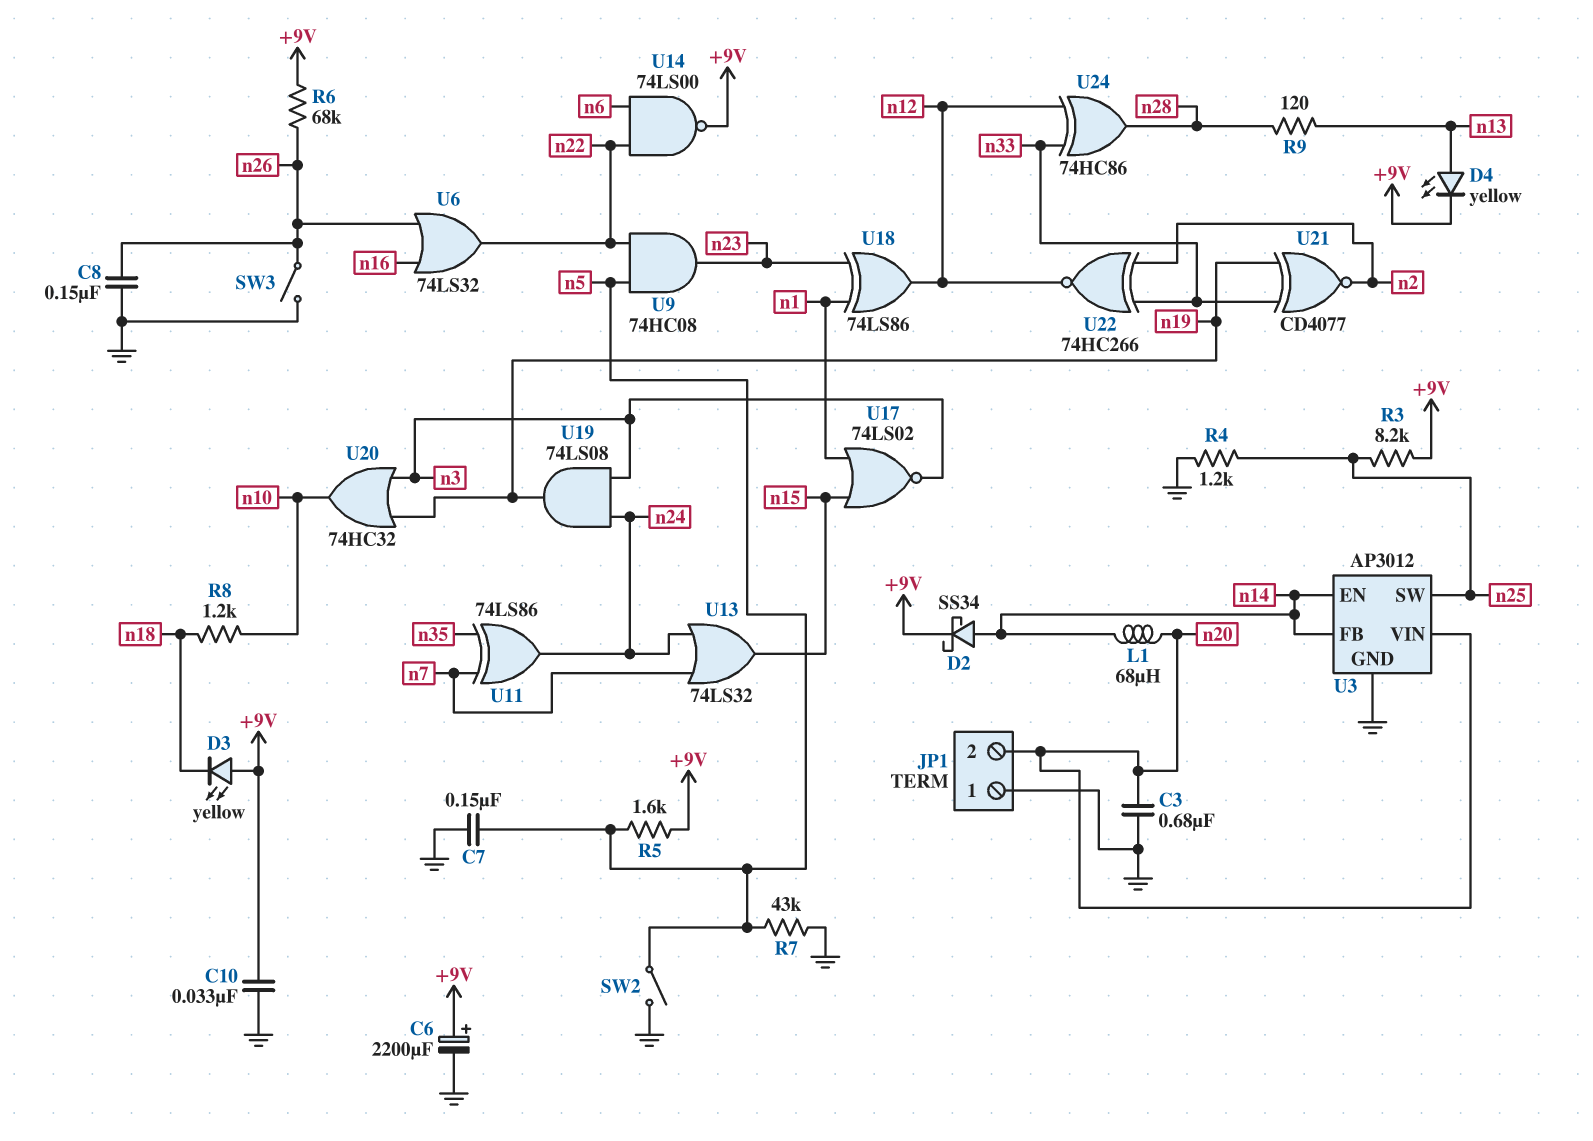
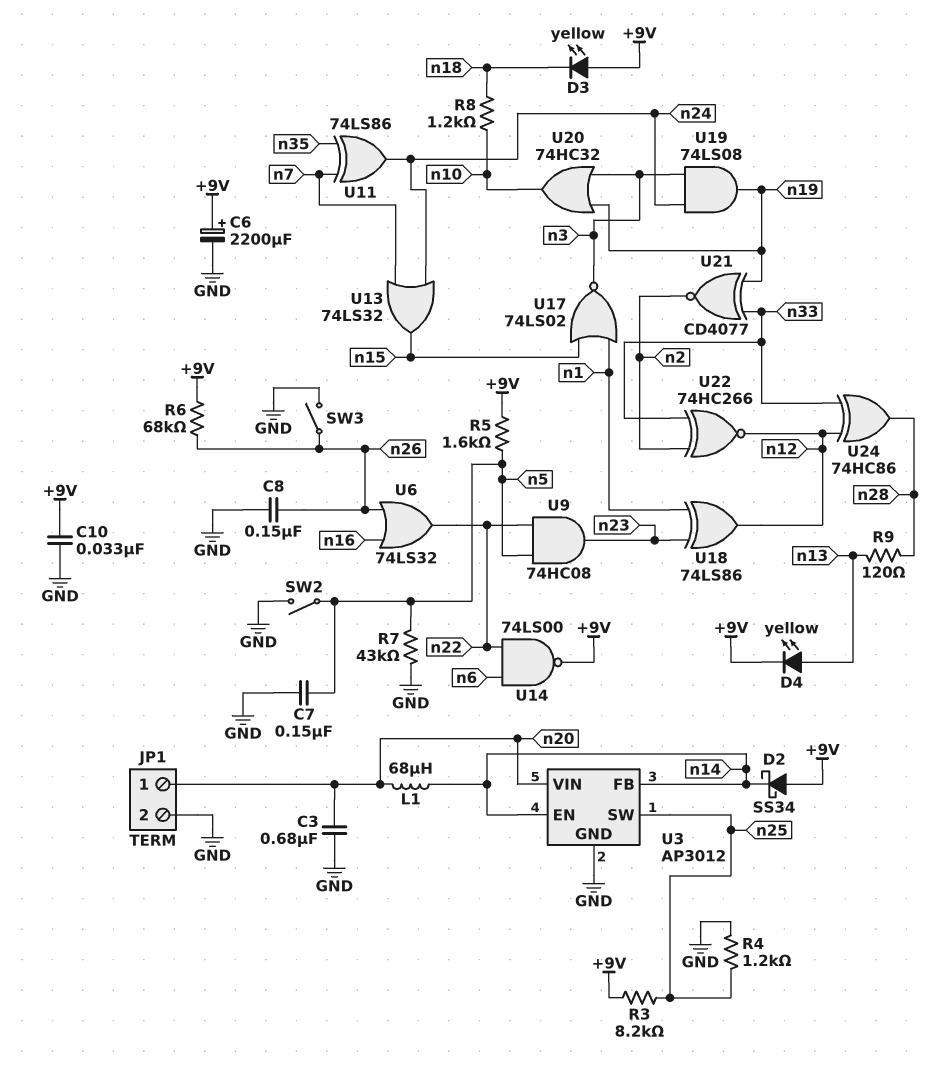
D2: schottky SS34 (A n14, K +9V) -> schottky SS34 (A +9V, K n14)
JP1 pin 1: GND -> n20
JP1 pin 2: n20 -> GND

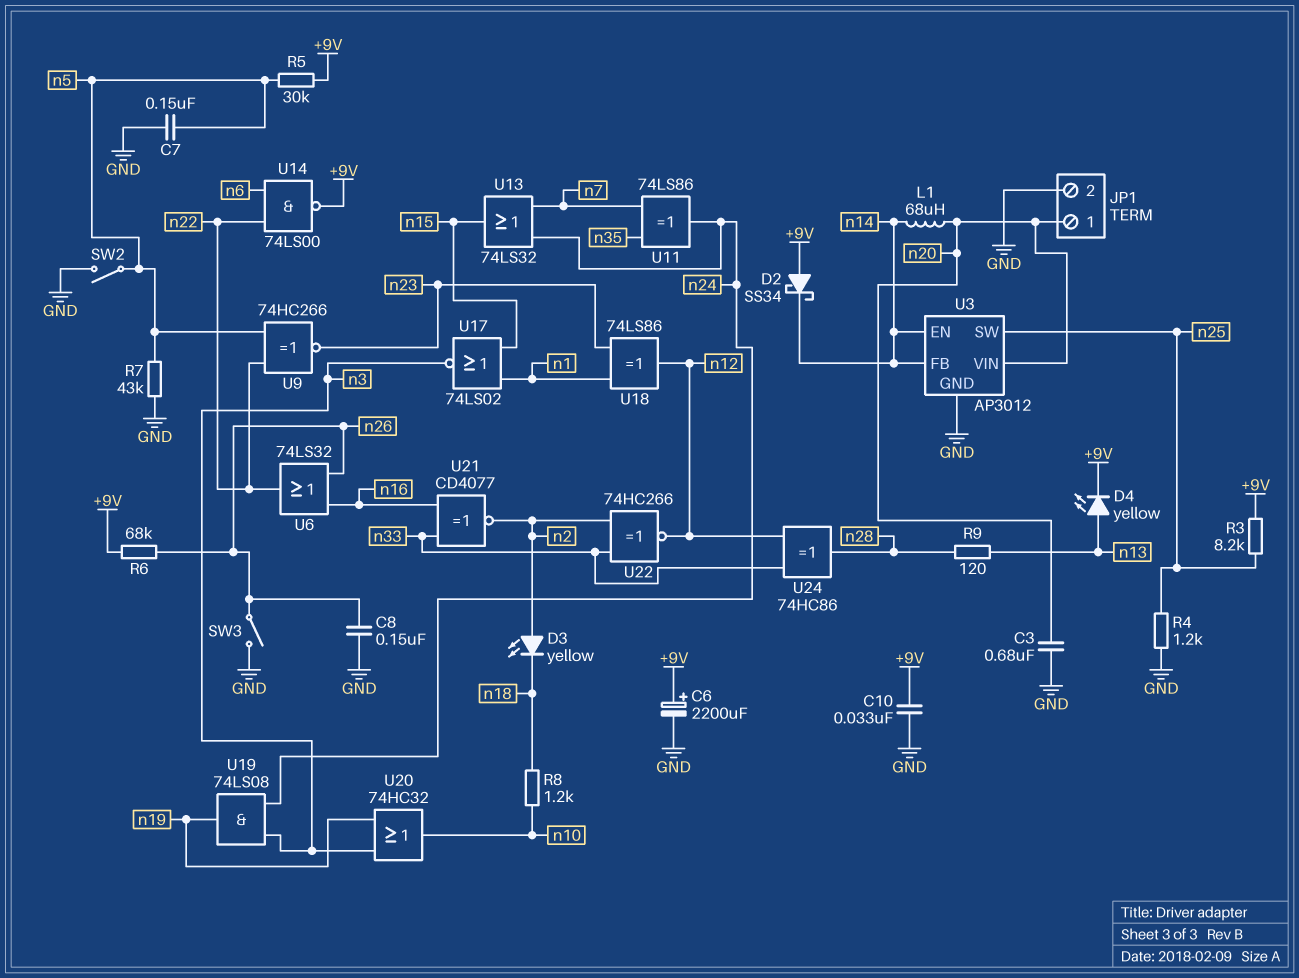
D3: LED yellow (A +9V, K n18) -> LED yellow (A n2, K n18)
R5: 1.6k (+9V, n5) -> 30k (+9V, n5)
U9: AND 74HC08 (in n5, in n22, out n23) -> XNOR 74HC266 (in n5, in n22, out n23)
U21: XNOR CD4077 (in n19, in n33, out n2) -> XNOR CD4077 (in n16, in n33, out n2)

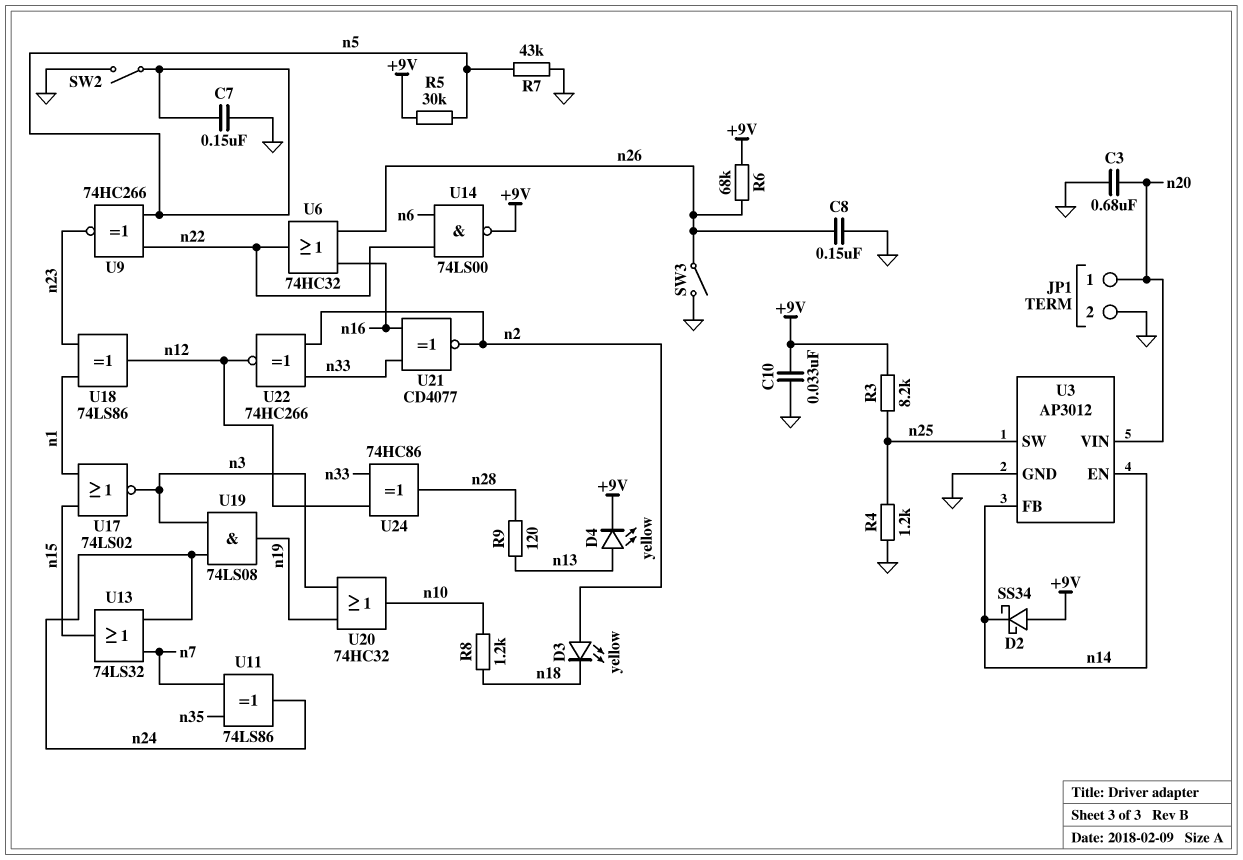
C6: 2200uF (plus +9V, minus GND) -> none
L1: 68uH (n14, n20) -> none
U6: OR 74LS32 (in n16, in n26, out n22) -> OR 74HC32 (in n16, in n26, out n22)

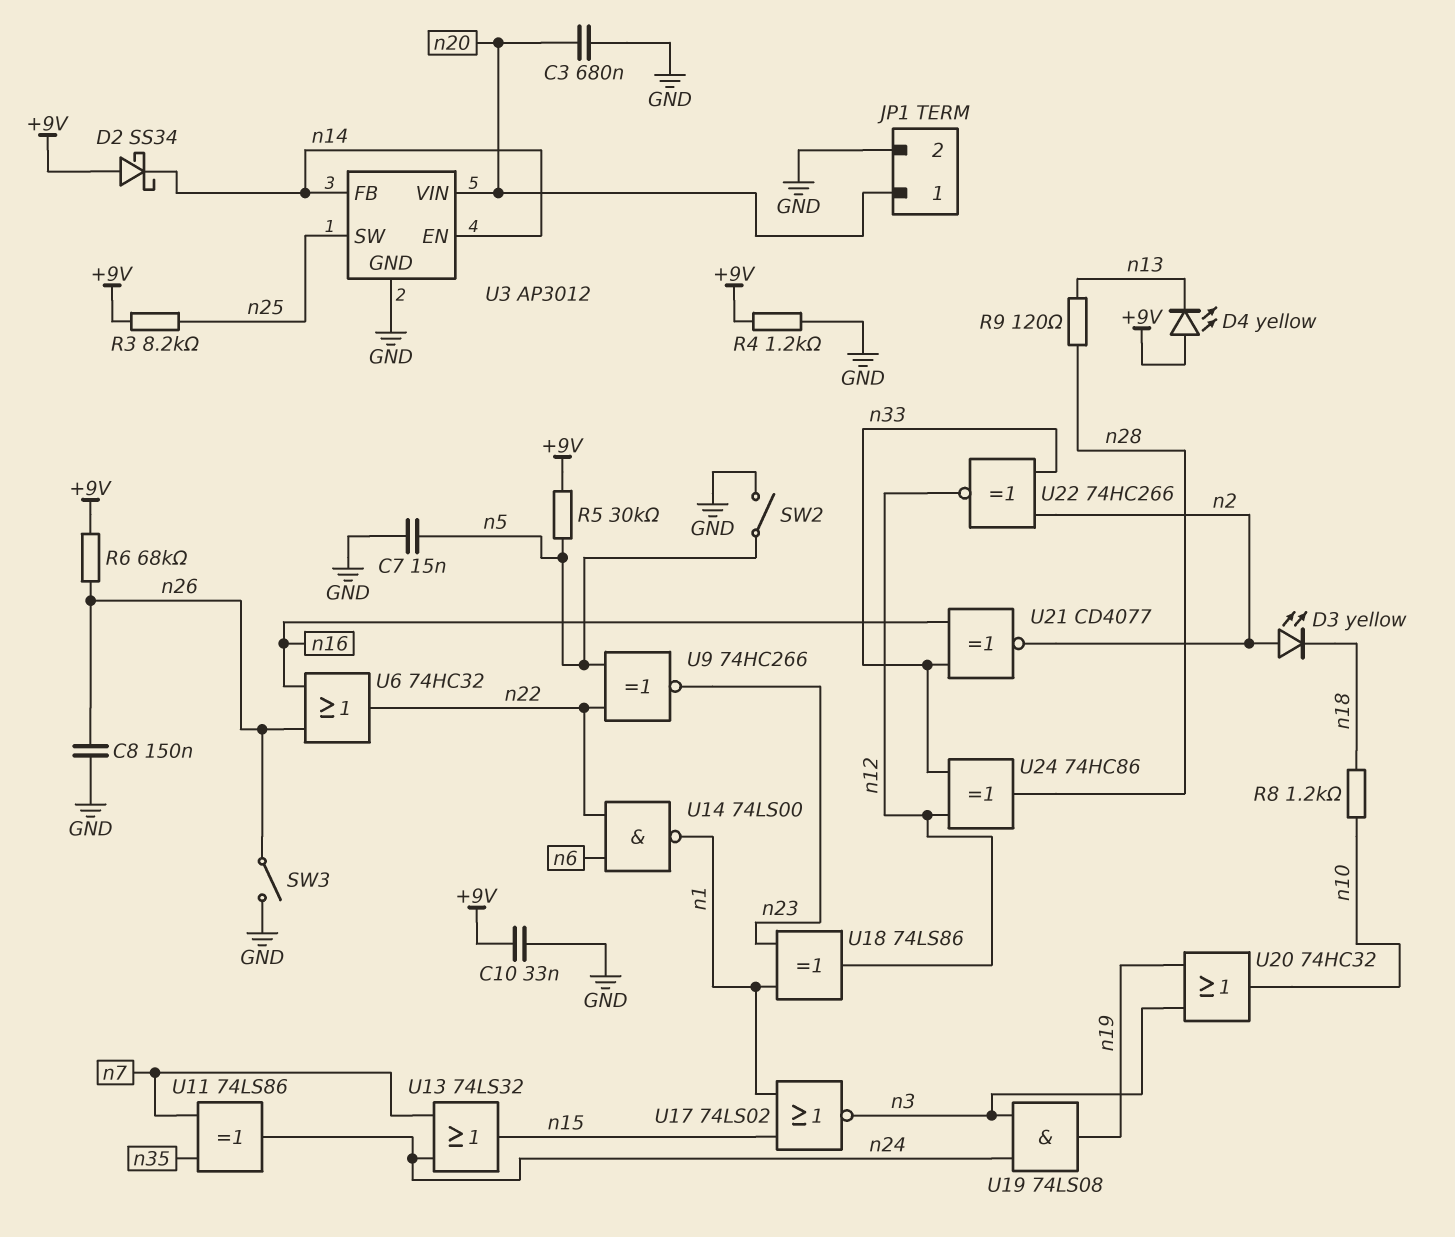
C7: 150nF (GND, n5) -> 15nF (GND, n5)
D4: LED yellow (A n13, K +9V) -> LED yellow (A +9V, K n13)
R4: 1.2k (GND, n25) -> 1.2k (+9V, GND)
R7: 43k (GND, n5) -> none
U14: NAND 74LS00 (in n6, in n22, out +9V) -> NAND 74LS00 (in n6, in n22, out n1)

